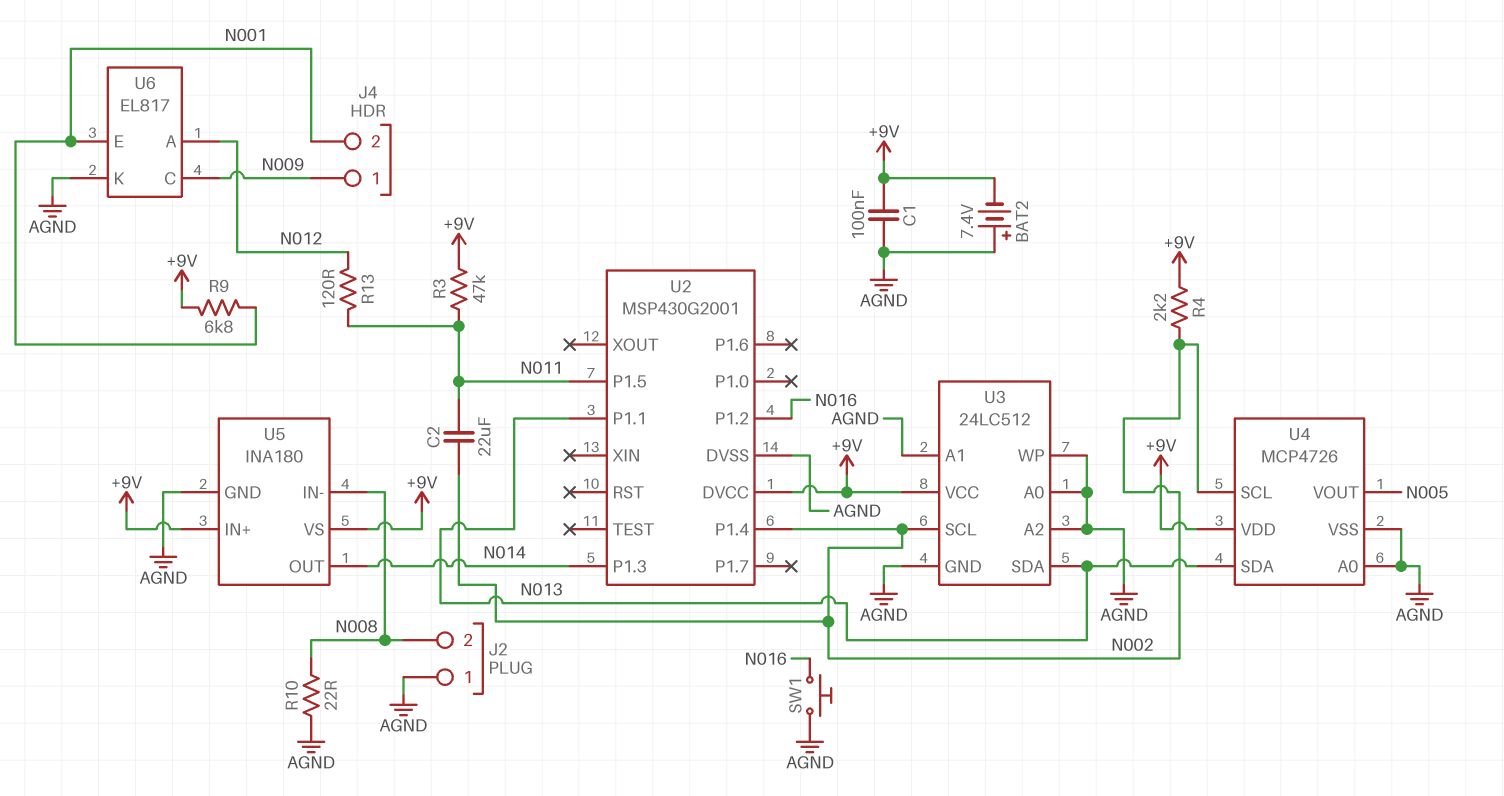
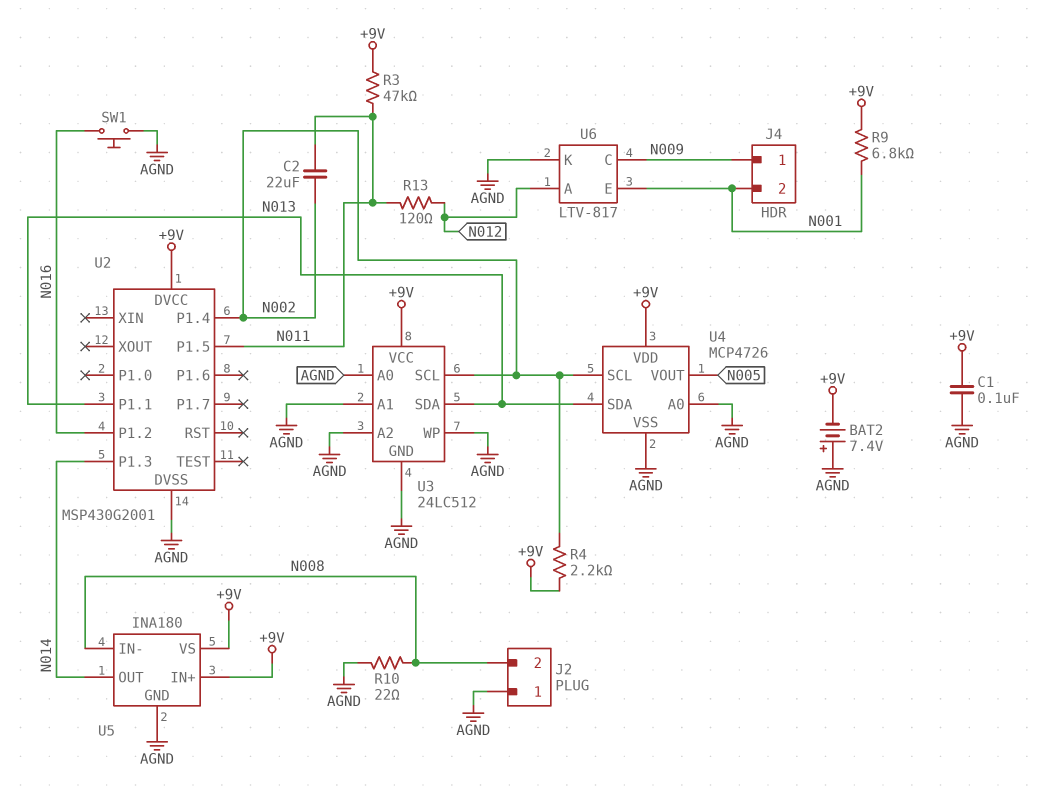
U6: EL817 -> LTV-817

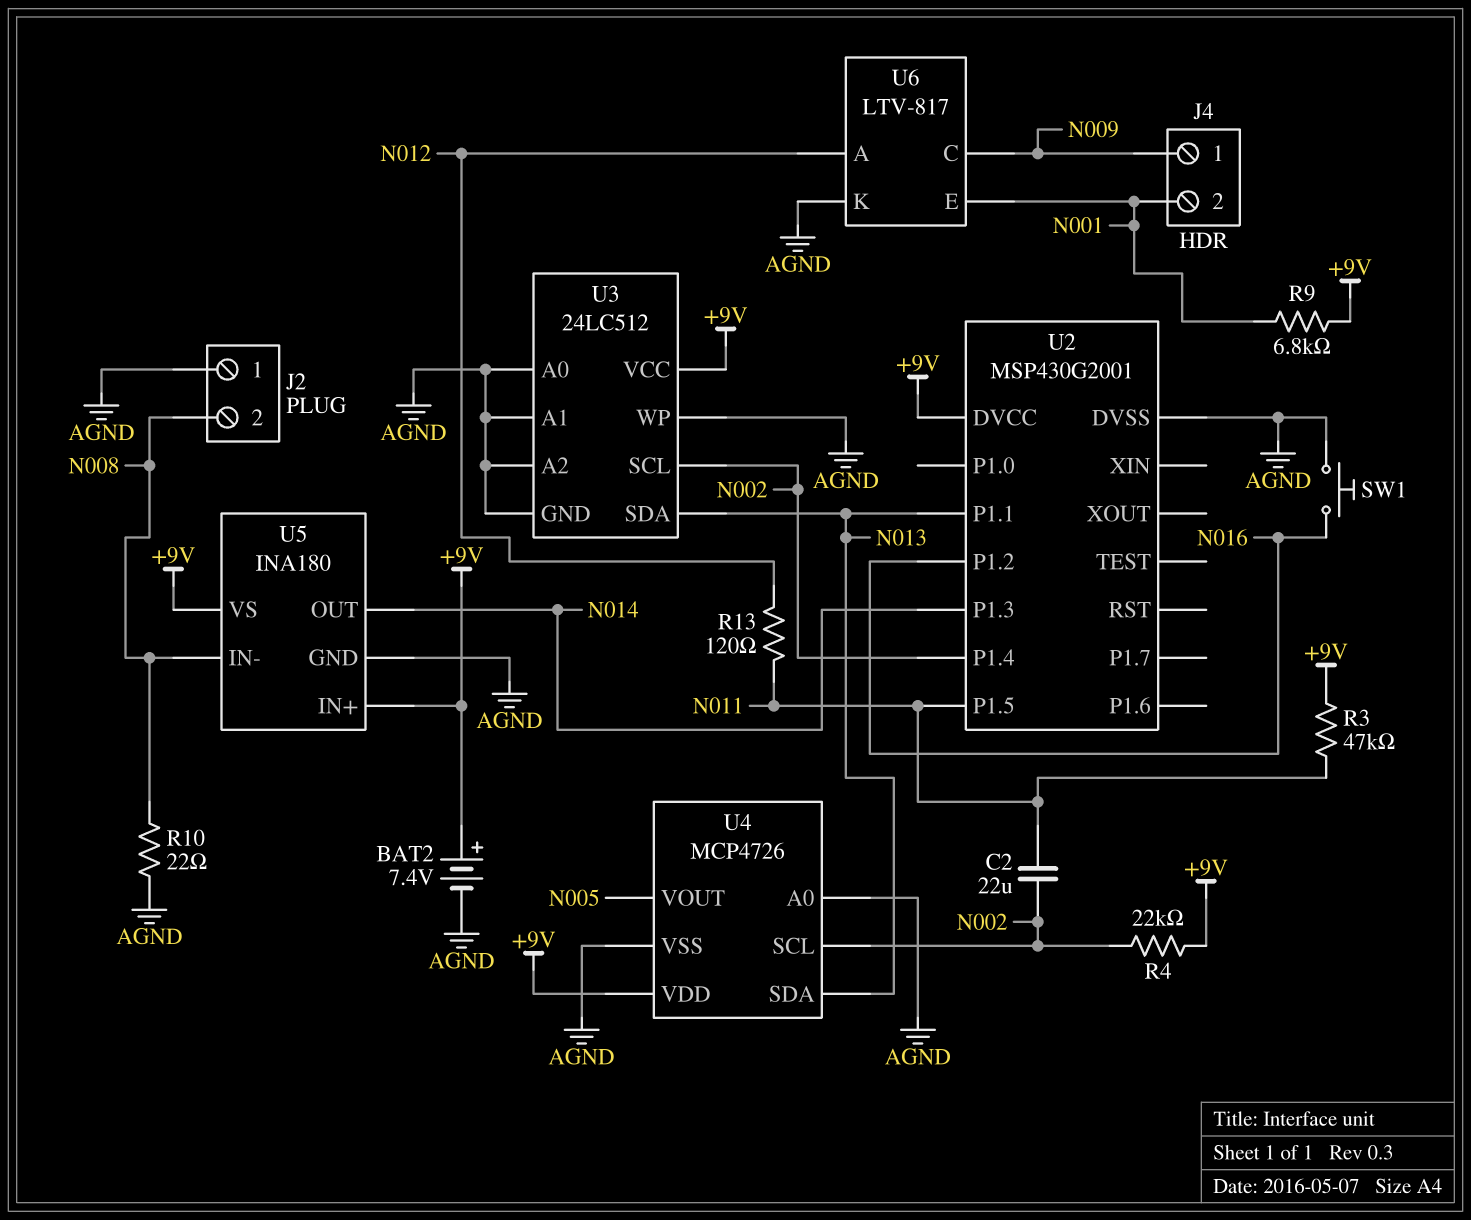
BAT2: 7.4V (plus AGND, minus +9V) -> 7.4V (plus +9V, minus AGND)
C1: 100nF (+9V, AGND) -> none
R4: 2.2k (+9V, N002) -> 22k (+9V, N002)

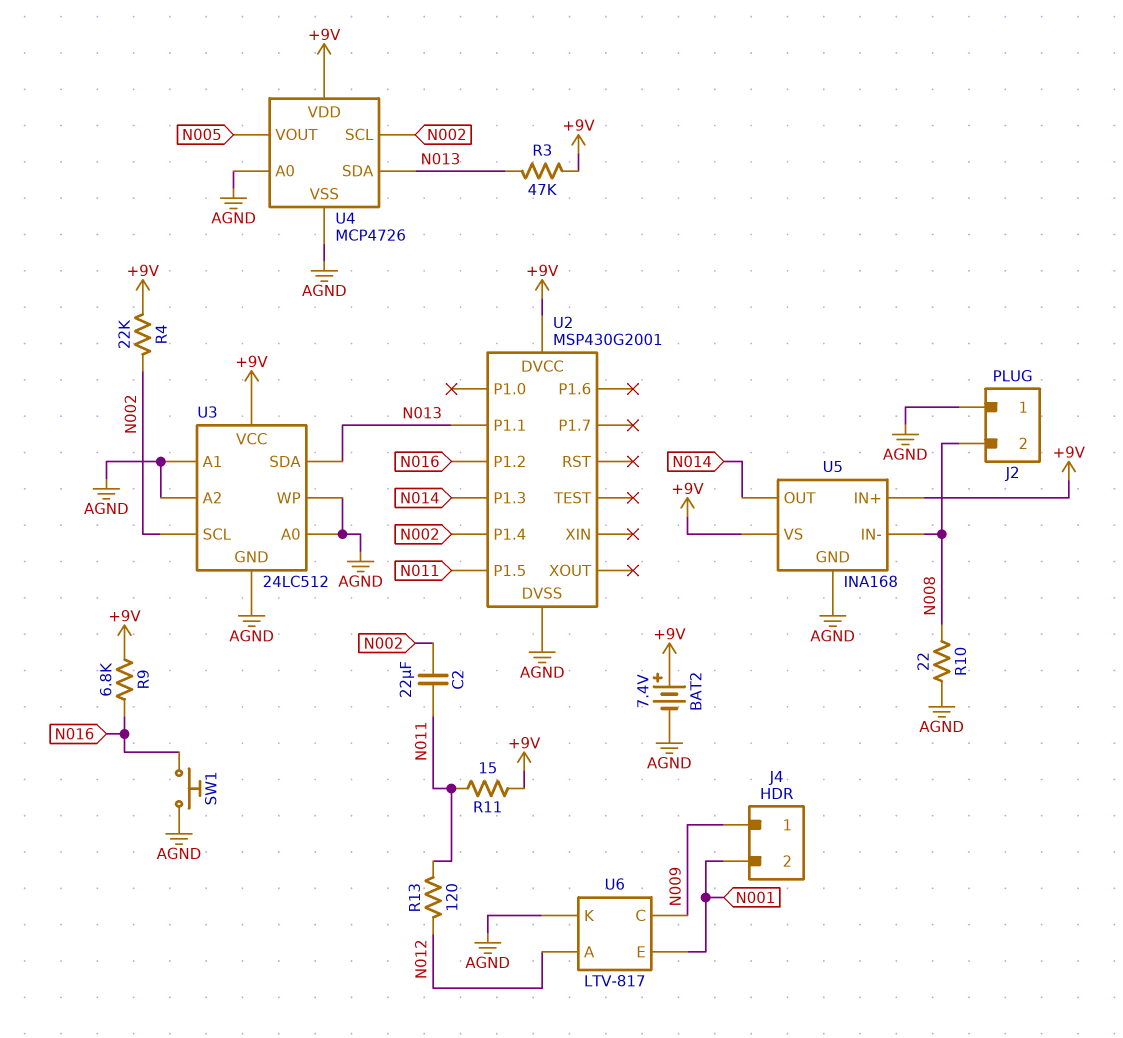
R3: 47k (+9V, N011) -> 47k (+9V, N013)
R9: 6.8k (+9V, N001) -> 6.8k (+9V, N016)
R11: none -> 15 (+9V, N011)
U5: INA180 -> INA168

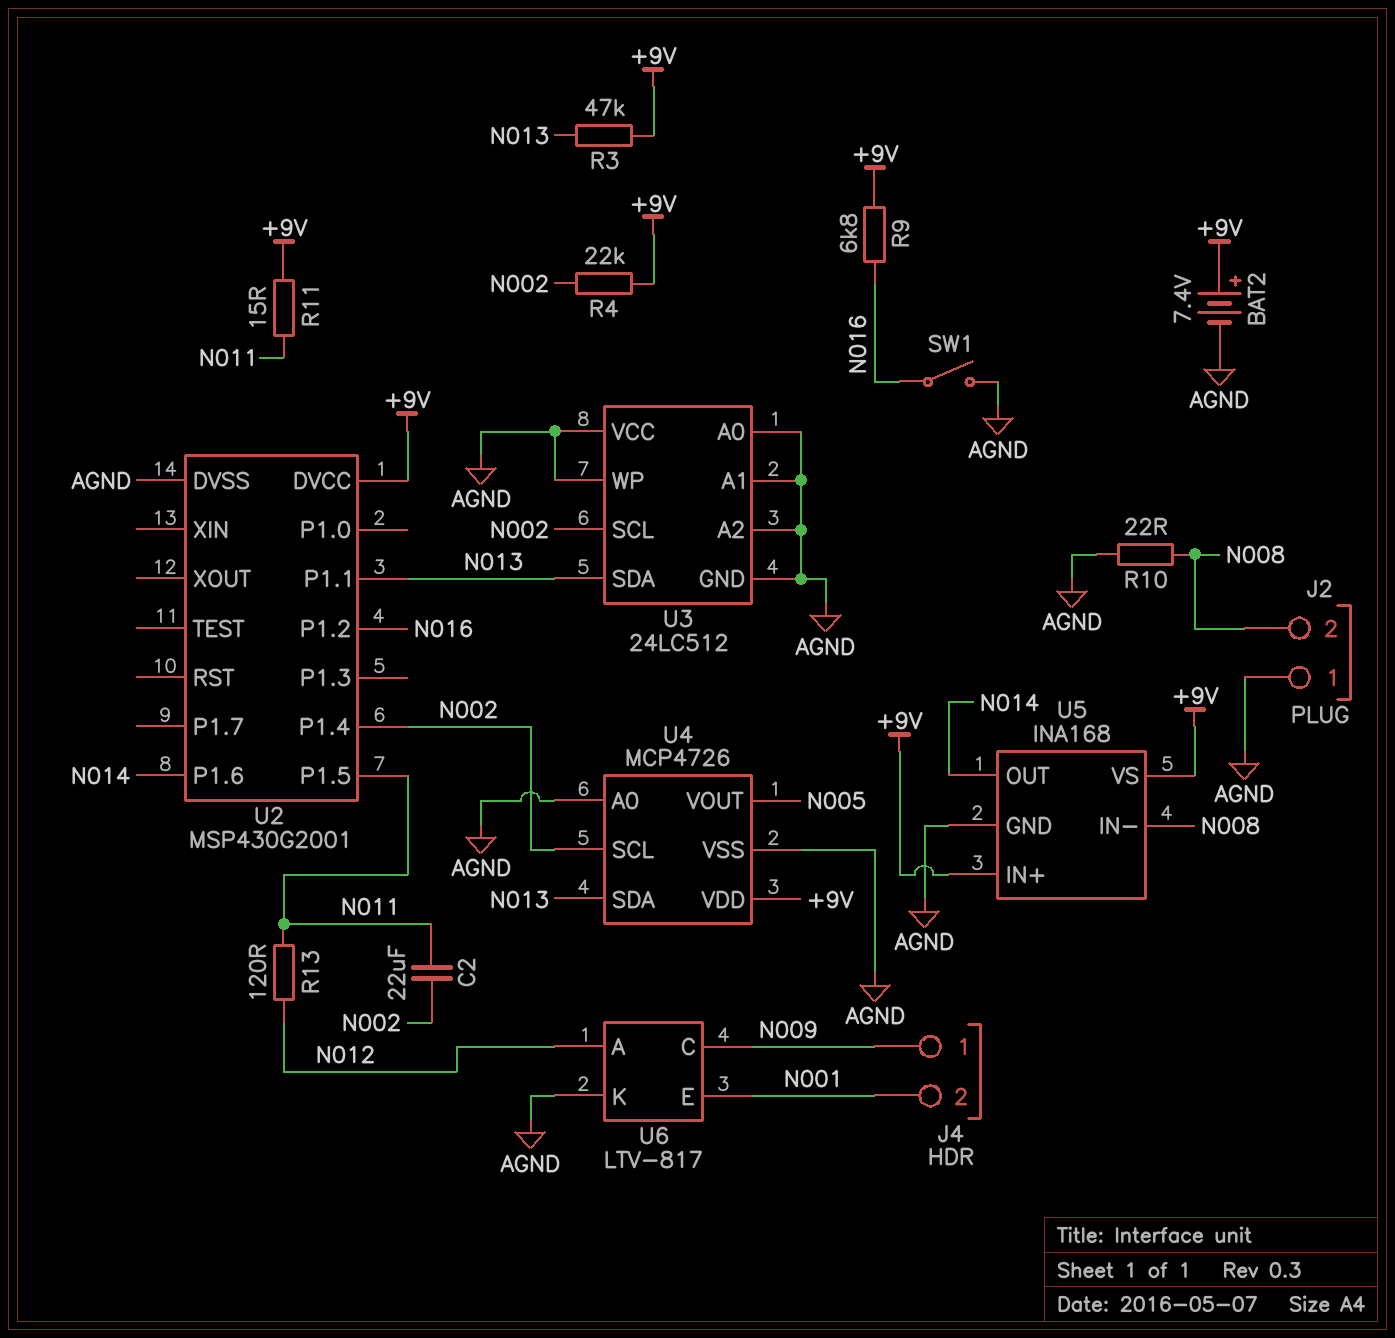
SW1: button (AGND, N016) -> switch (AGND, N016)
U2 pin P1.3: N014 -> none
U2 pin P1.6: none -> N014
U3 pin VCC: +9V -> AGND

